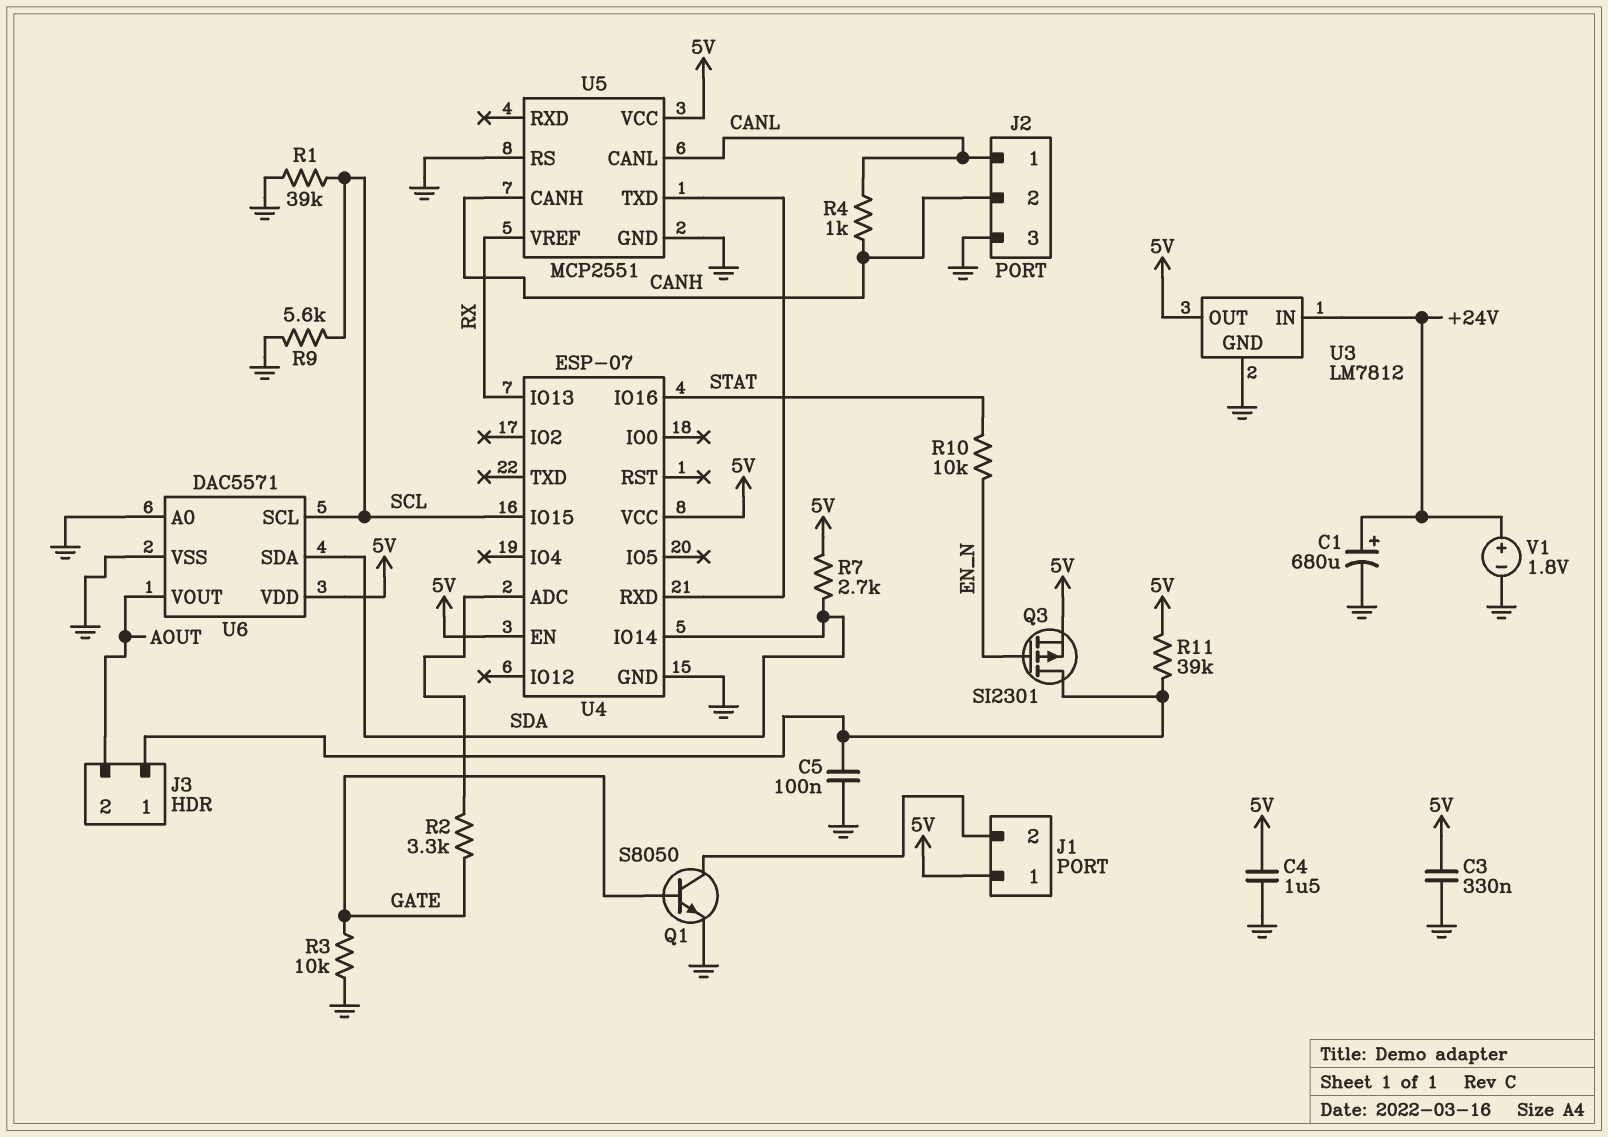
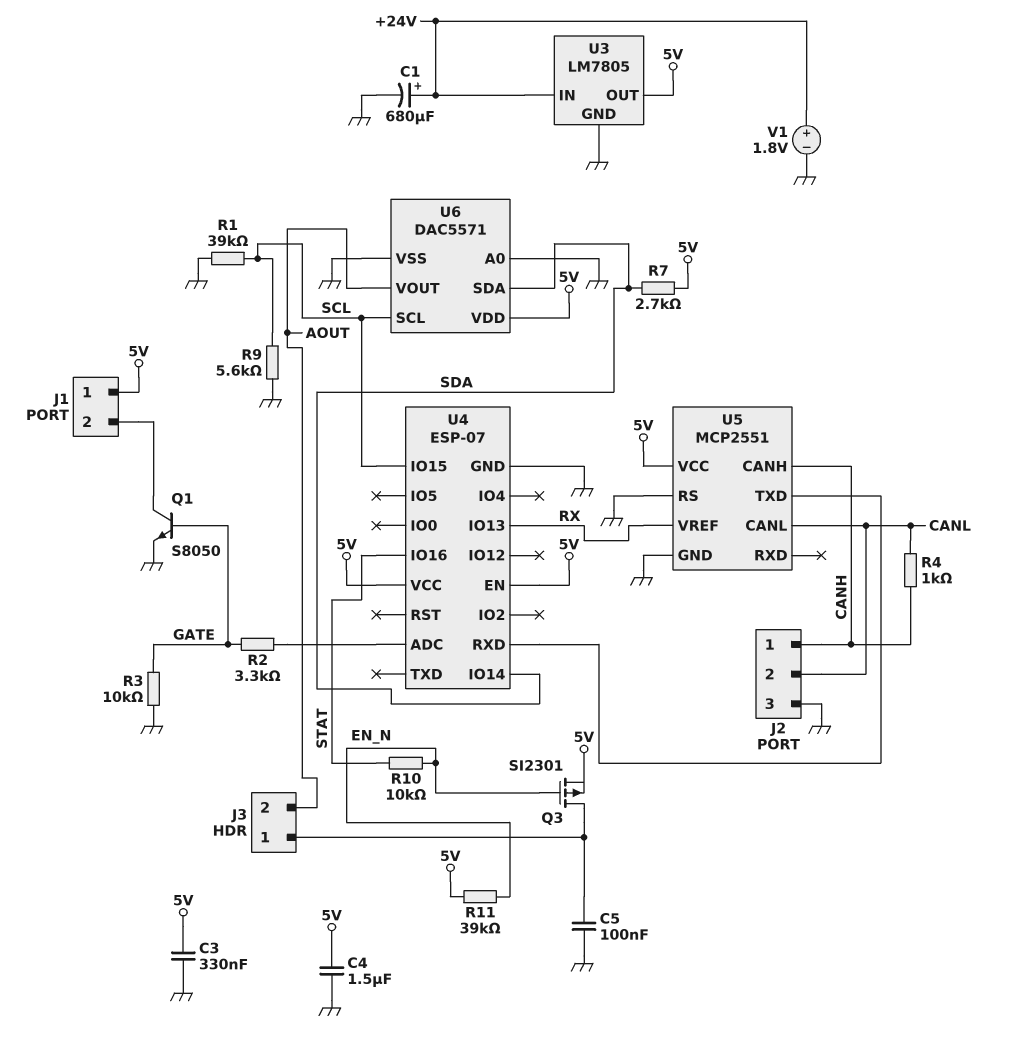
J2 pin 1: CANL -> CANH
J2 pin 2: CANH -> CANL
R11: 39k (5V, J3/1) -> 39k (5V, EN_N)
U3: LM7812 -> LM7805

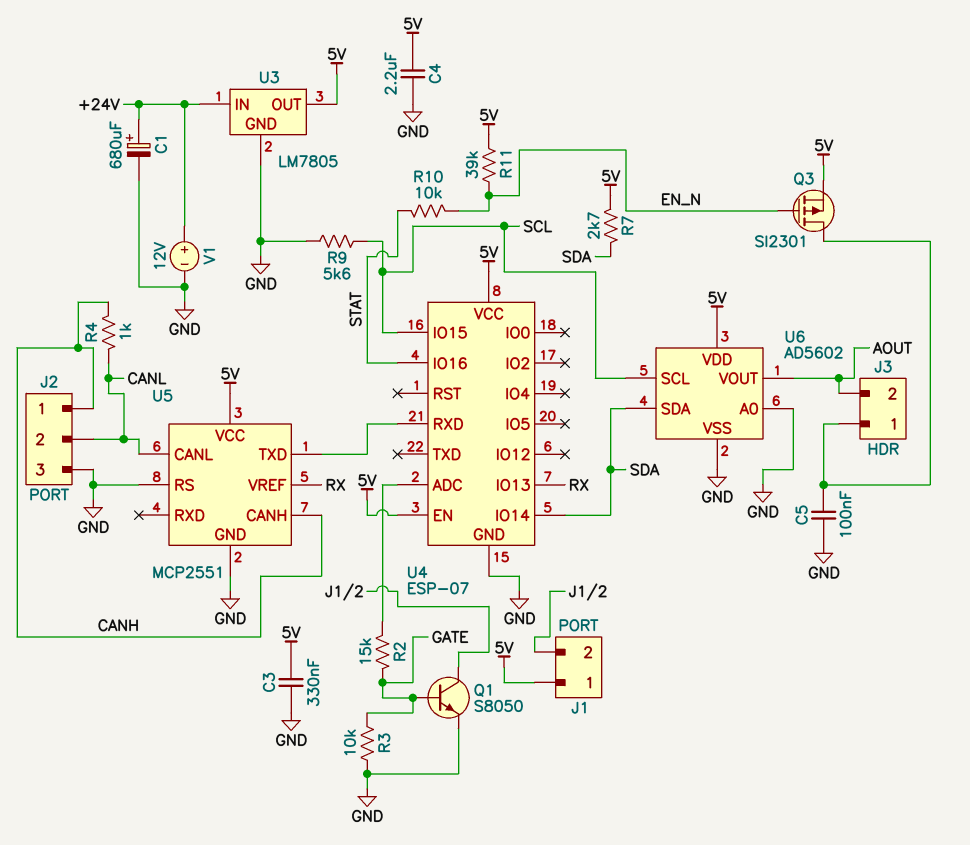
C4: 1.5uF (5V, GND) -> 2.2uF (5V, GND)
R1: 39k (GND, SCL) -> none
R2: 3.3k (GATE, U4/ADC) -> 15k (GATE, U4/ADC)
U6: DAC5571 -> AD5602
V1: 1.8V (plus +24V, minus GND) -> 12V (plus +24V, minus GND)

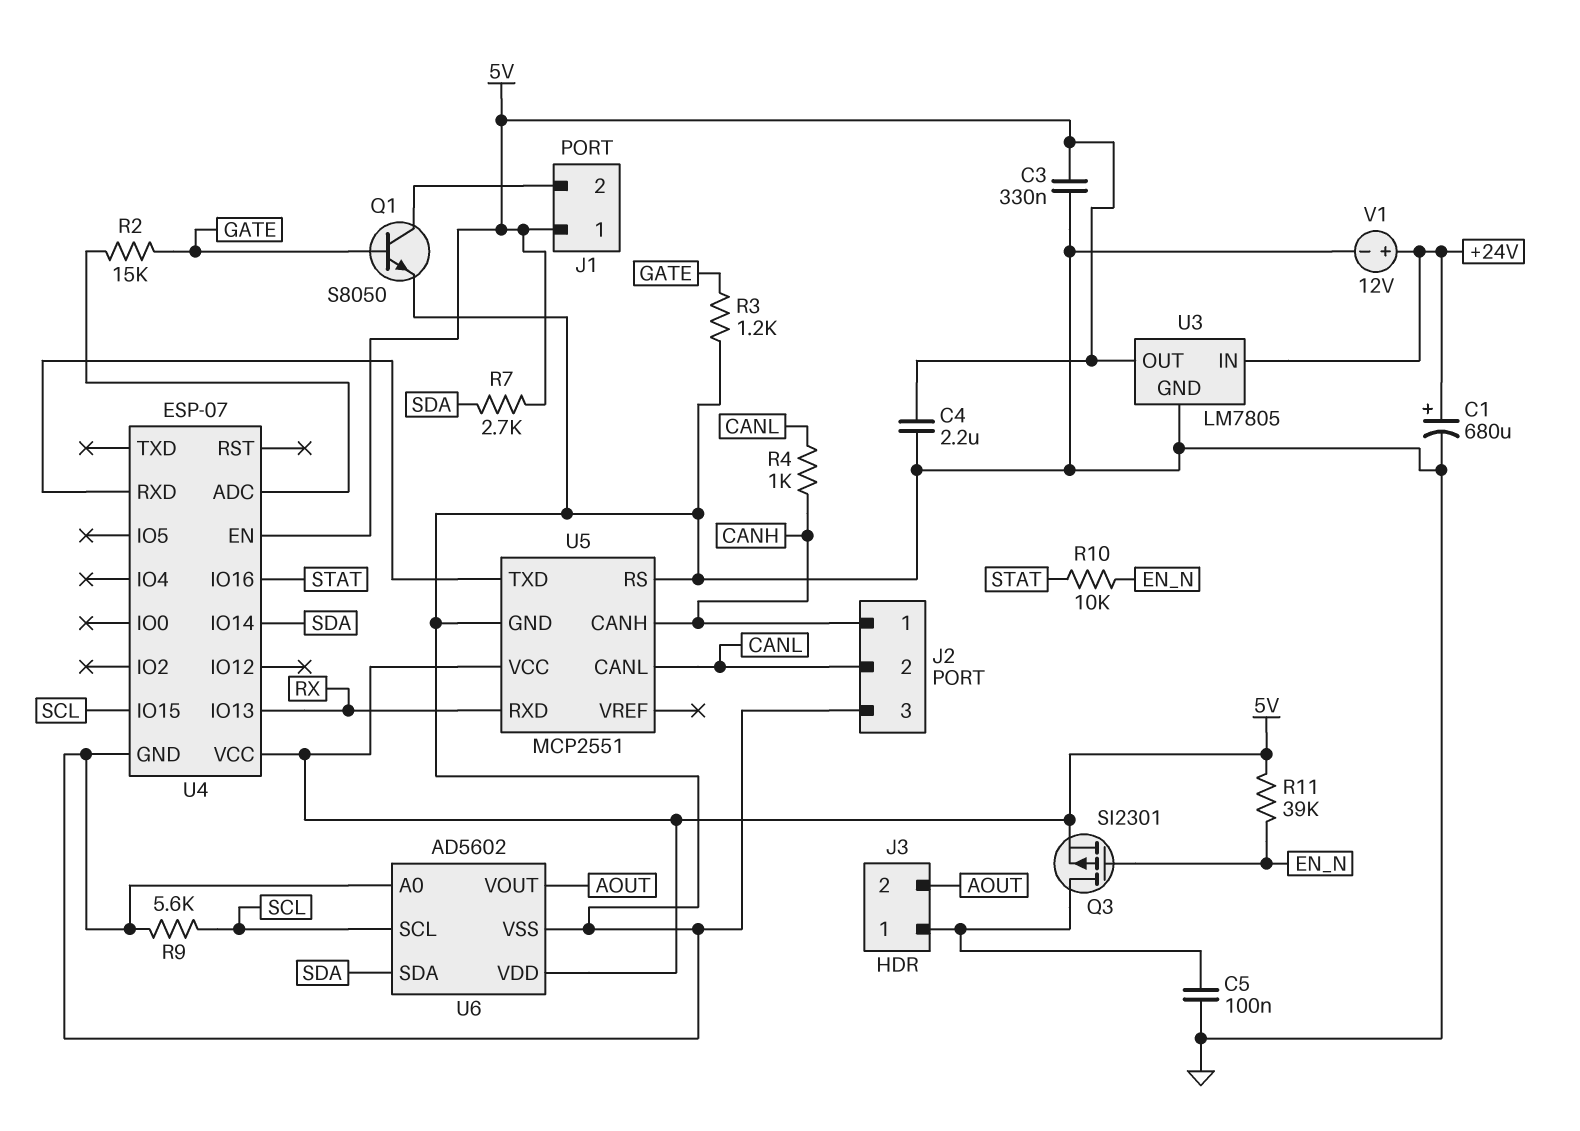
R3: 10k (GATE, GND) -> 1.2k (GATE, GND)
U5 pin RXD: none -> RX
U5 pin VREF: RX -> none

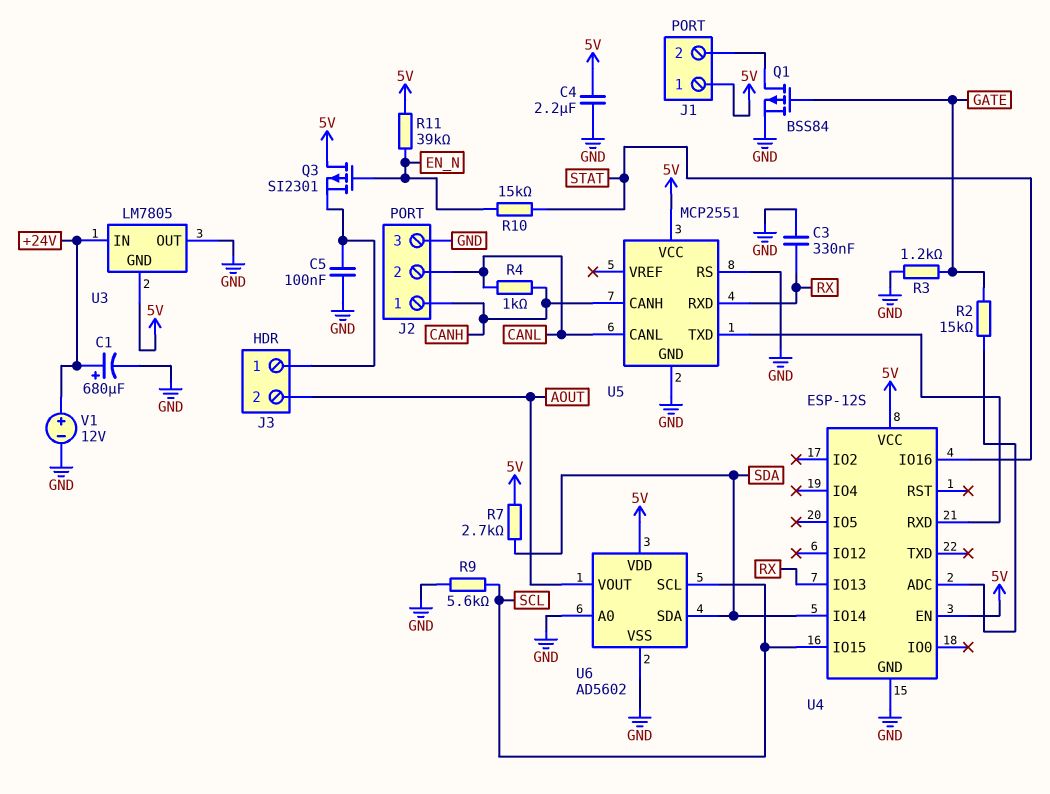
C3: 330nF (5V, GND) -> 330nF (GND, RX)
Q1: NPN S8050 (B GATE, C J1/2, E GND) -> PMOS BSS84 (G GATE, D J1/2, S GND)
Q3: PMOS SI2301 (G EN_N, D J3/1, S 5V) -> PMOS SI2301 (G EN_N, D 5V, S J3/1)
R10: 10k (EN_N, STAT) -> 15k (EN_N, STAT)
U3 pin GND: GND -> 5V
U3 pin OUT: 5V -> GND
U4: ESP-07 -> ESP-12S

